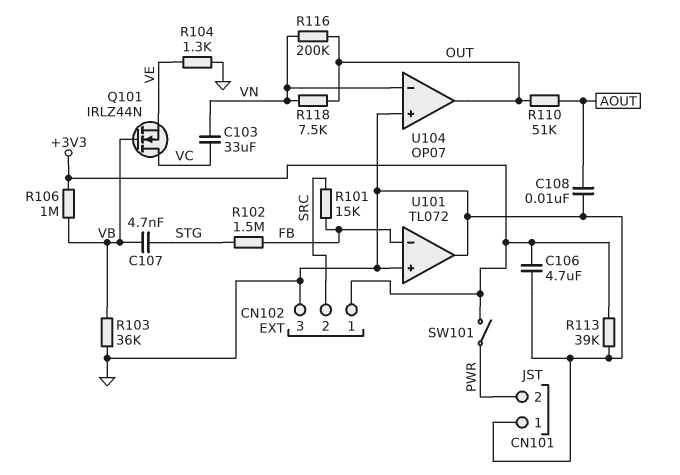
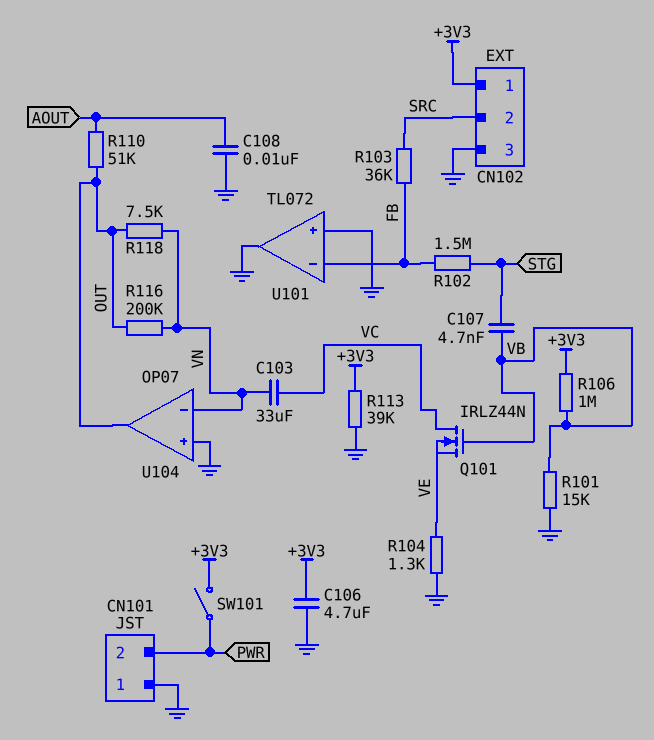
R101: 15k (FB, SRC) -> 15k (GND, VB)
R103: 36k (GND, VB) -> 36k (FB, SRC)

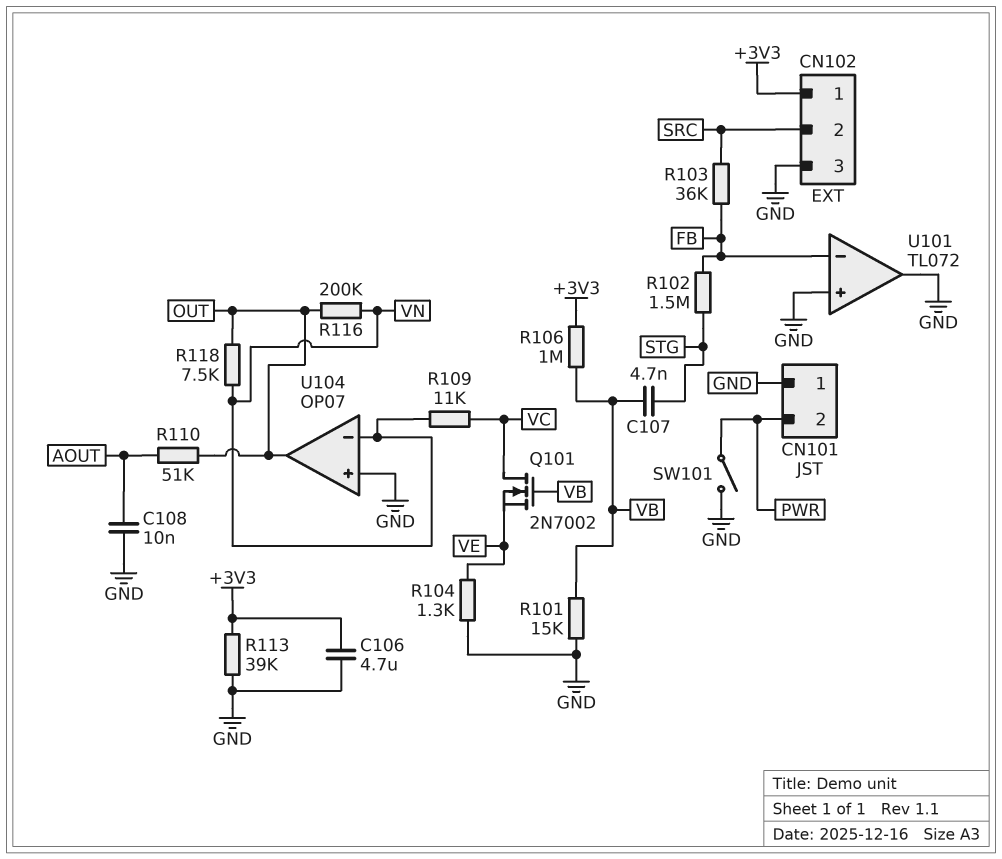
C103: 33uF (VC, VN) -> none
Q101: NMOS IRLZ44N (G VB, D VC, S VE) -> NMOS 2N7002 (G VB, D VC, S VE)
R109: none -> 11k (VC, VN)
SW101: switch (+3V3, PWR) -> switch (GND, PWR)

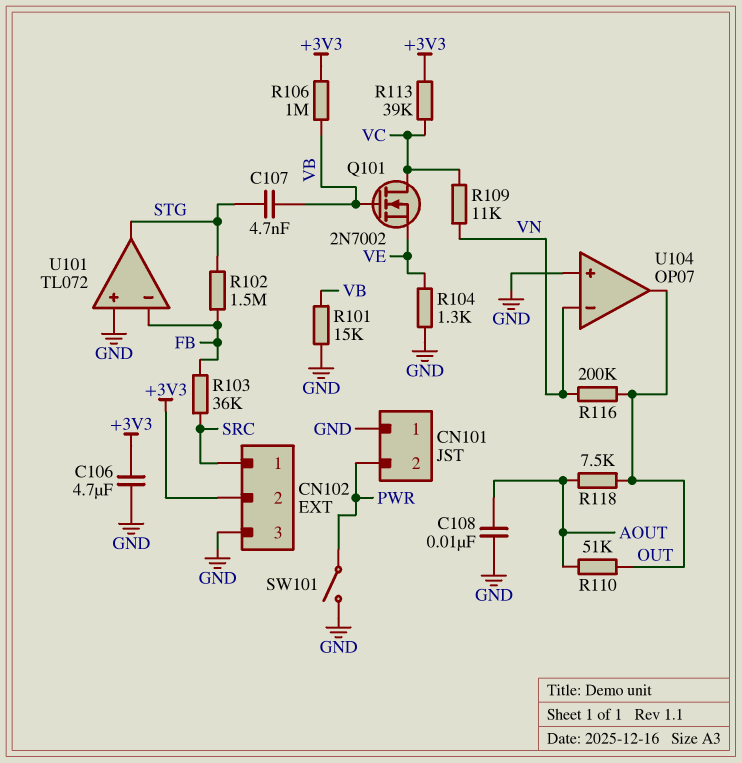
CN102 pin 1: +3V3 -> SRC
CN102 pin 2: SRC -> +3V3
R113: 39k (+3V3, GND) -> 39k (+3V3, VC)
R118: 7.5k (OUT, VN) -> 7.5k (AOUT, OUT)
U101 pin out: GND -> STG

